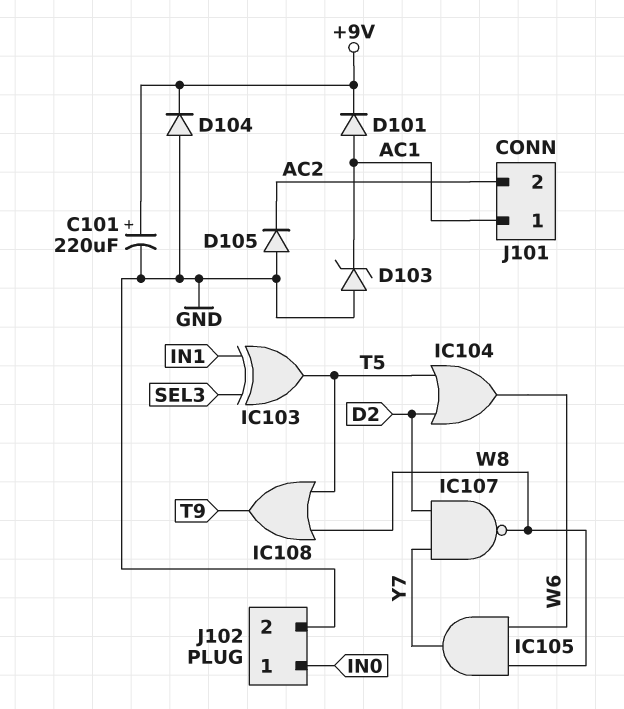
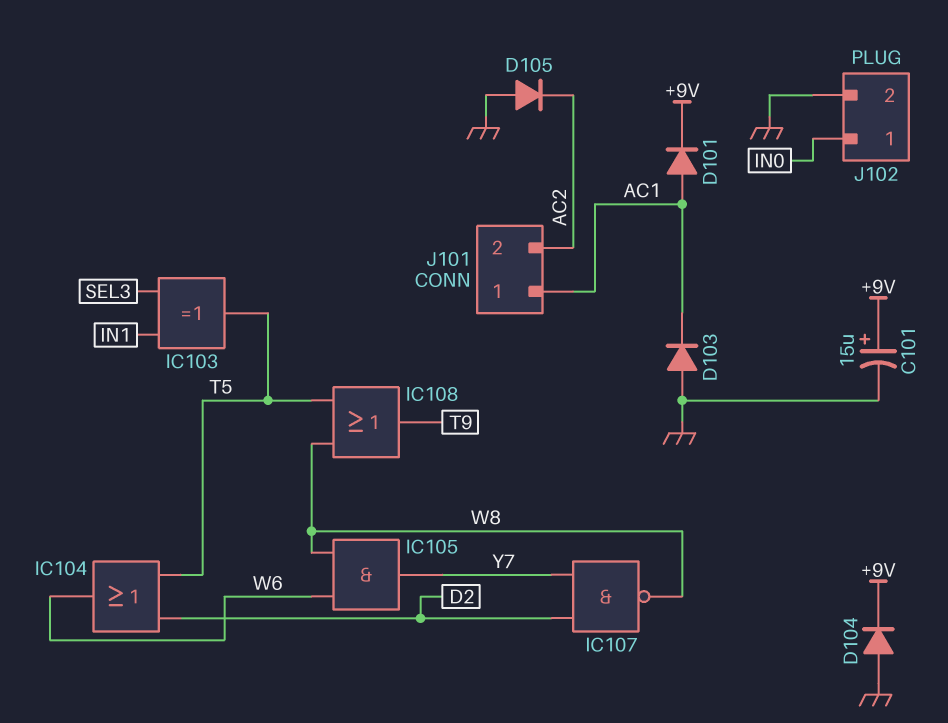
C101: 220uF (plus +9V, minus GND) -> 15uF (plus +9V, minus GND)
D103: zener (A GND, K AC1) -> diode (A GND, K AC1)

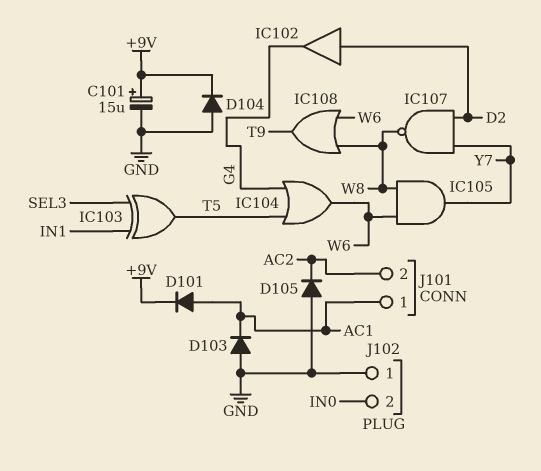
IC102: none -> buffer (in D2, out G4)
IC104: OR (in D2, in T5, out W6) -> OR (in G4, in T5, out W6)
IC108: OR (in T5, in W8, out T9) -> OR (in W6, in W8, out T9)
J102 pin 1: IN0 -> GND
J102 pin 2: GND -> IN0

